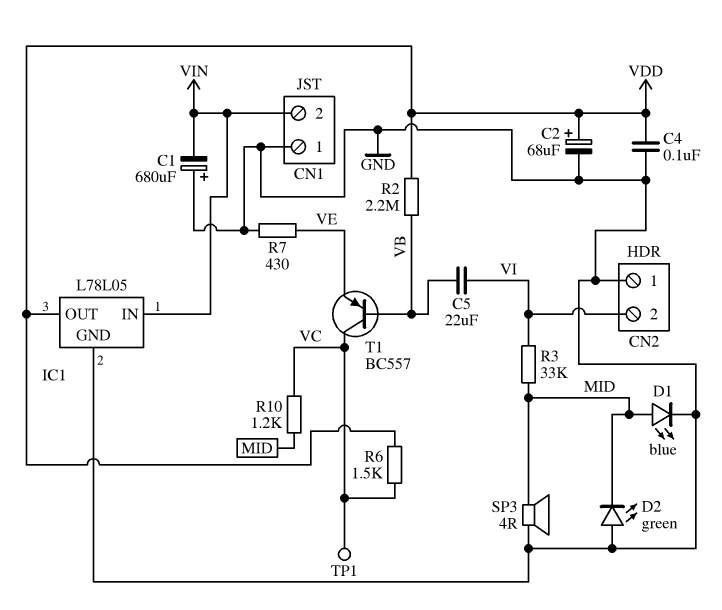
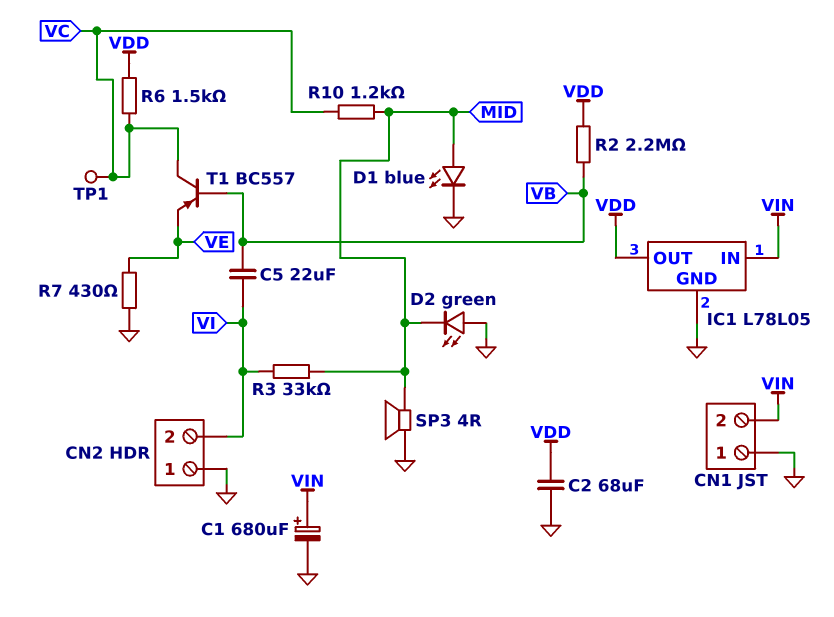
C1: 680uF (plus GND, minus VIN) -> 680uF (plus VIN, minus GND)
C2: 68uF (plus VDD, minus GND) -> 68uF (GND, VDD)
C4: 100nF (GND, VDD) -> none

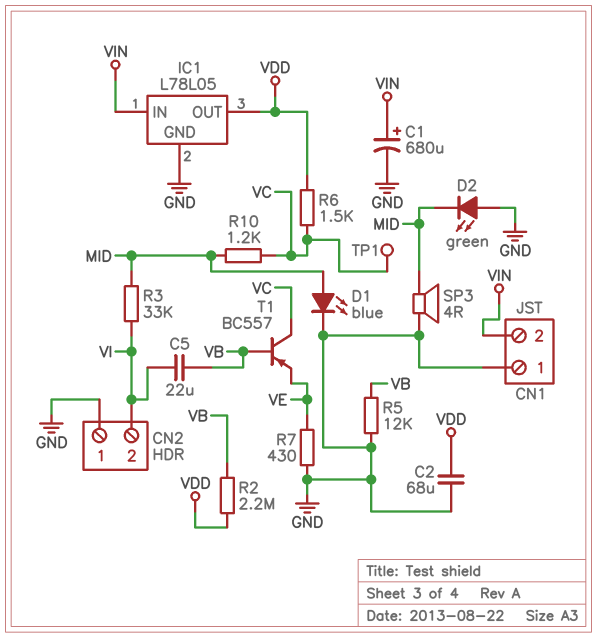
R5: none -> 12k (GND, VB)

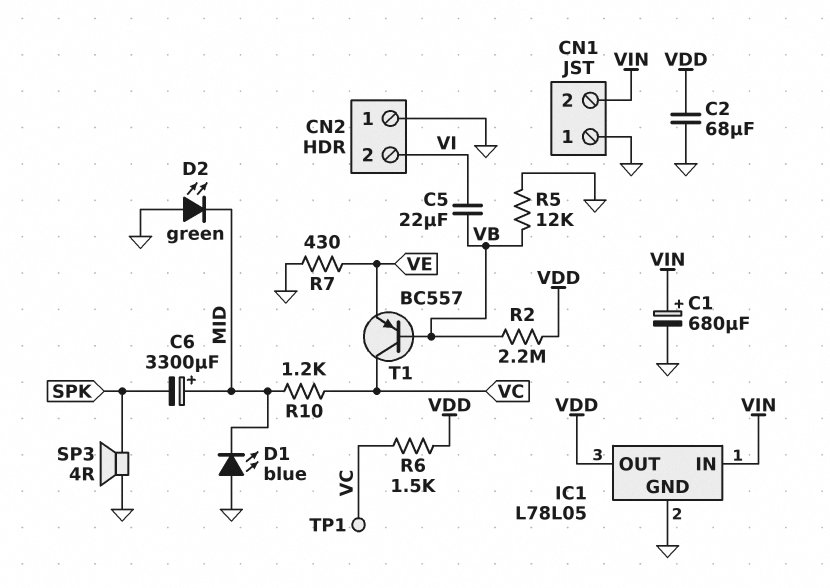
C6: none -> 3300uF (plus MID, minus SPK)
D1: LED blue (A MID, K GND) -> LED blue (A GND, K MID)
R3: 33k (MID, VI) -> none
SP3: speaker 4R (GND, MID) -> speaker 4R (GND, SPK)

